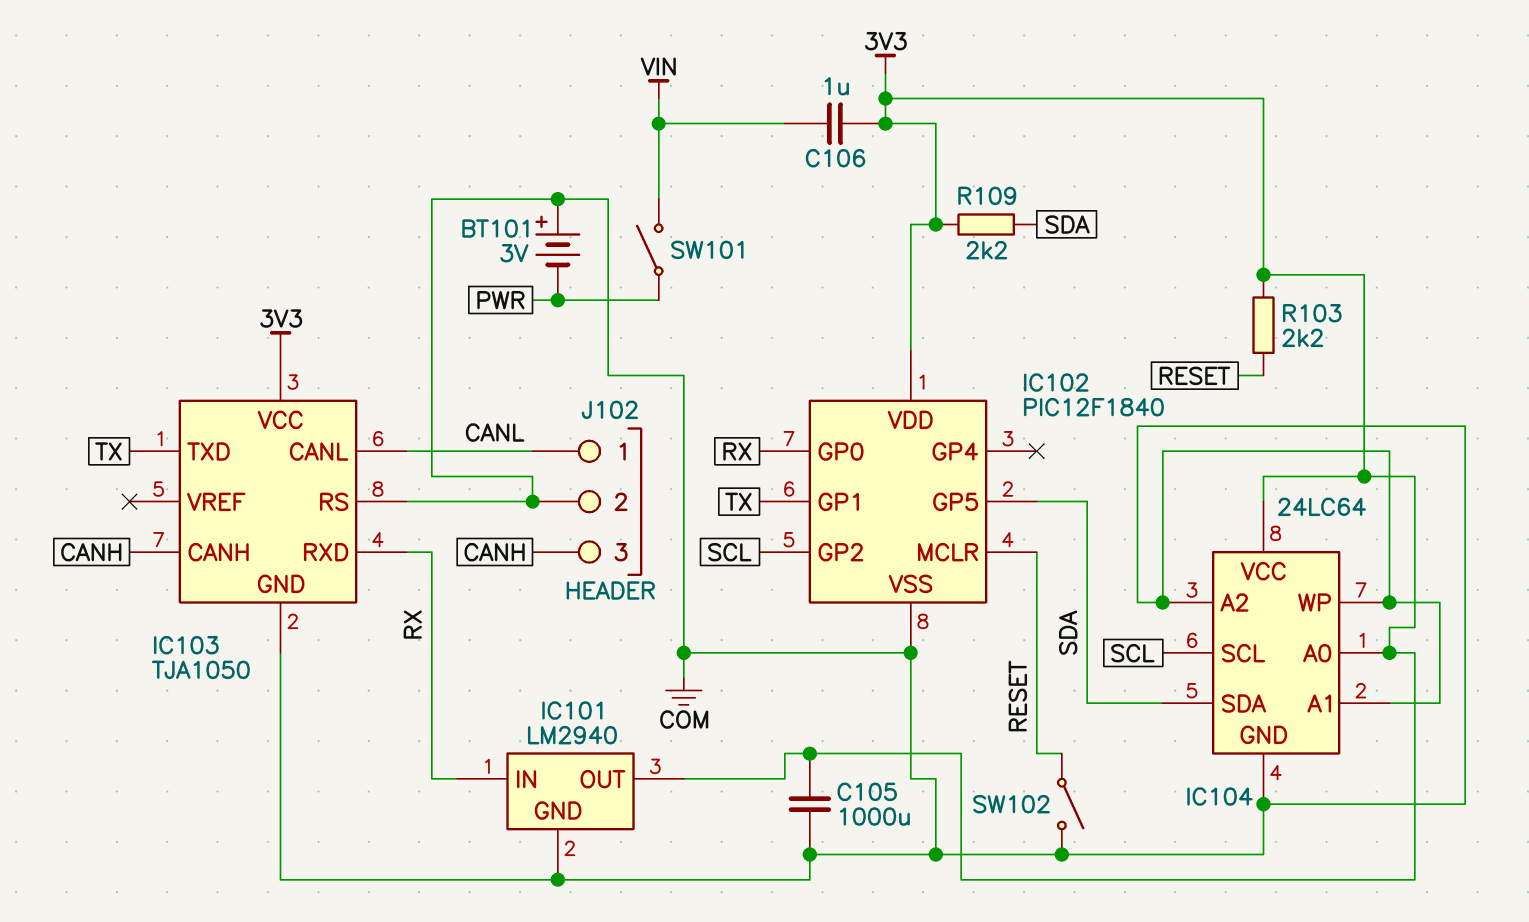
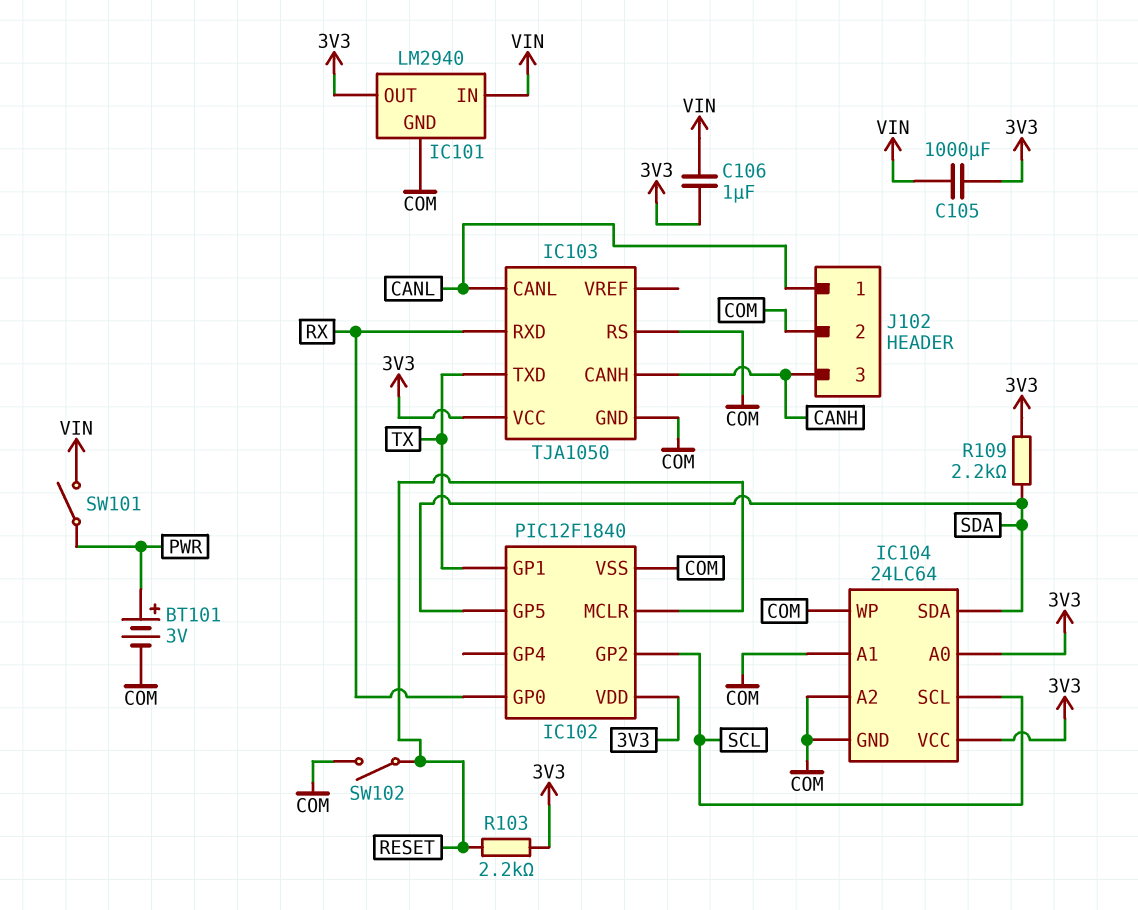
BT101: 3V (plus COM, minus PWR) -> 3V (plus PWR, minus COM)
C105: 1000uF (3V3, COM) -> 1000uF (3V3, VIN)
IC101 pin IN: RX -> VIN

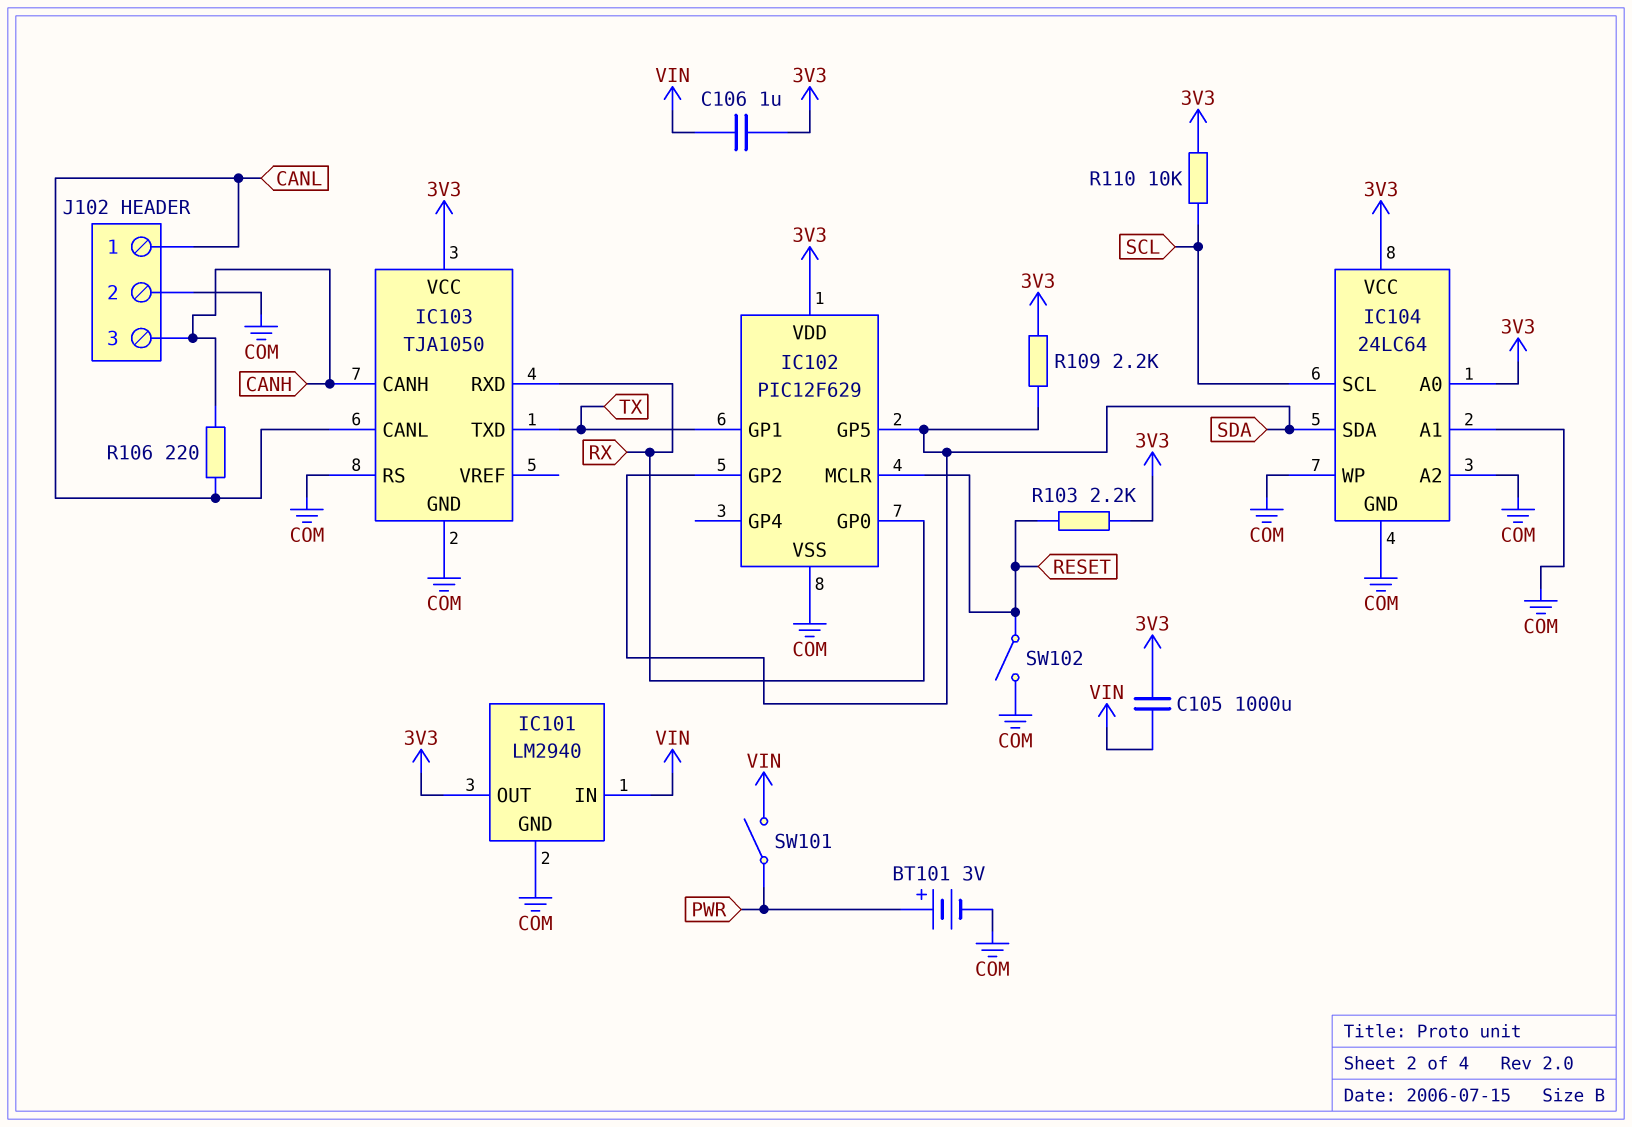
IC102: PIC12F1840 -> PIC12F629
IC102 pin GP2: SCL -> SDA
R106: none -> 220 (CANH, CANL)
R110: none -> 10k (3V3, SCL)

